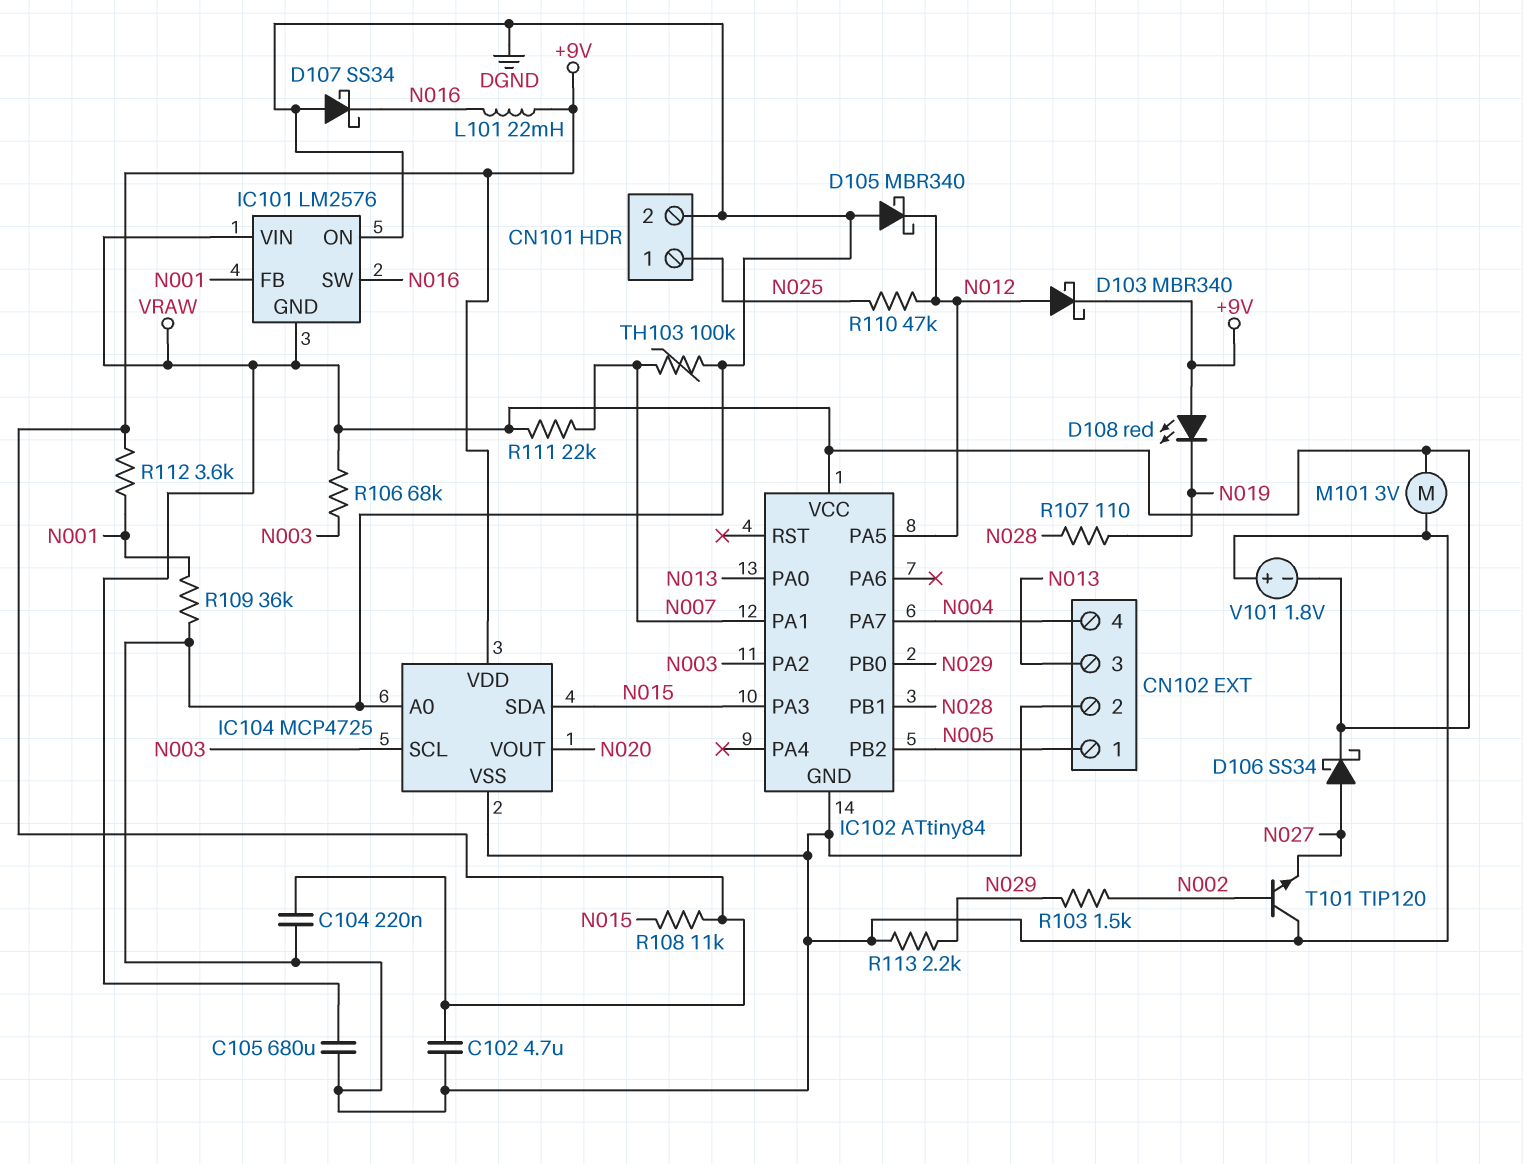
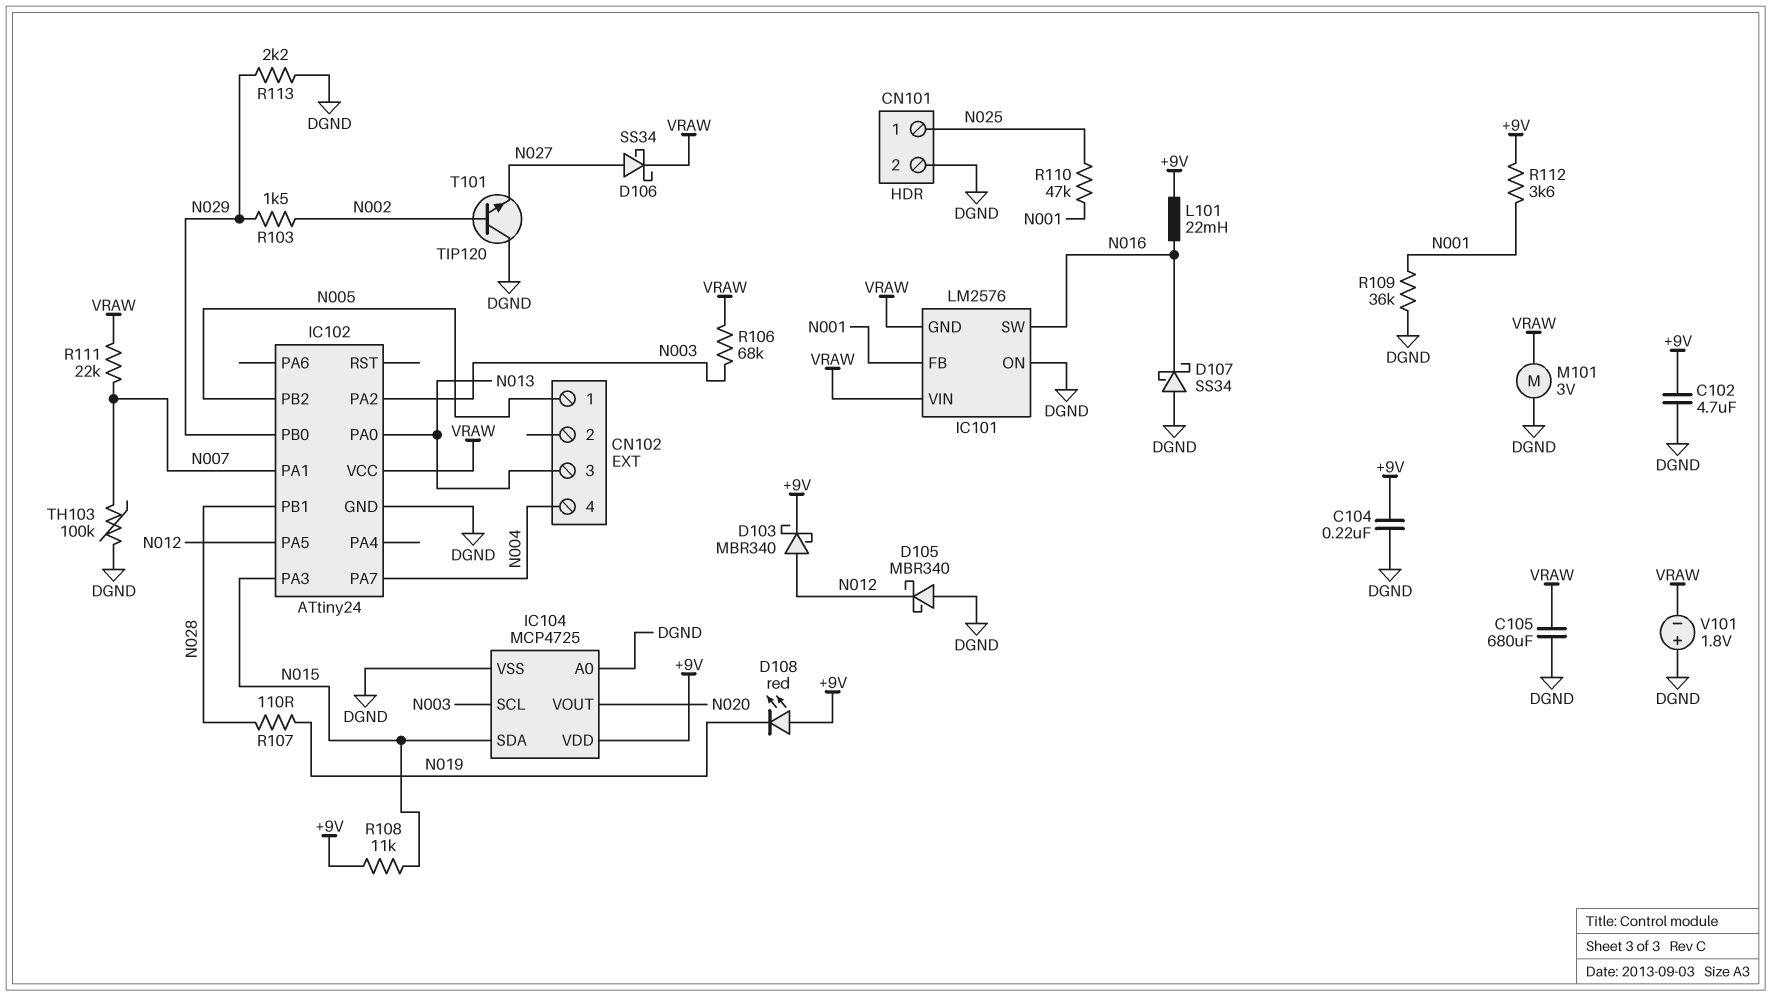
CN102 pin 2: DGND -> none
IC102: ATtiny84 -> ATtiny24
R110: 47k (N012, N025) -> 47k (N001, N025)

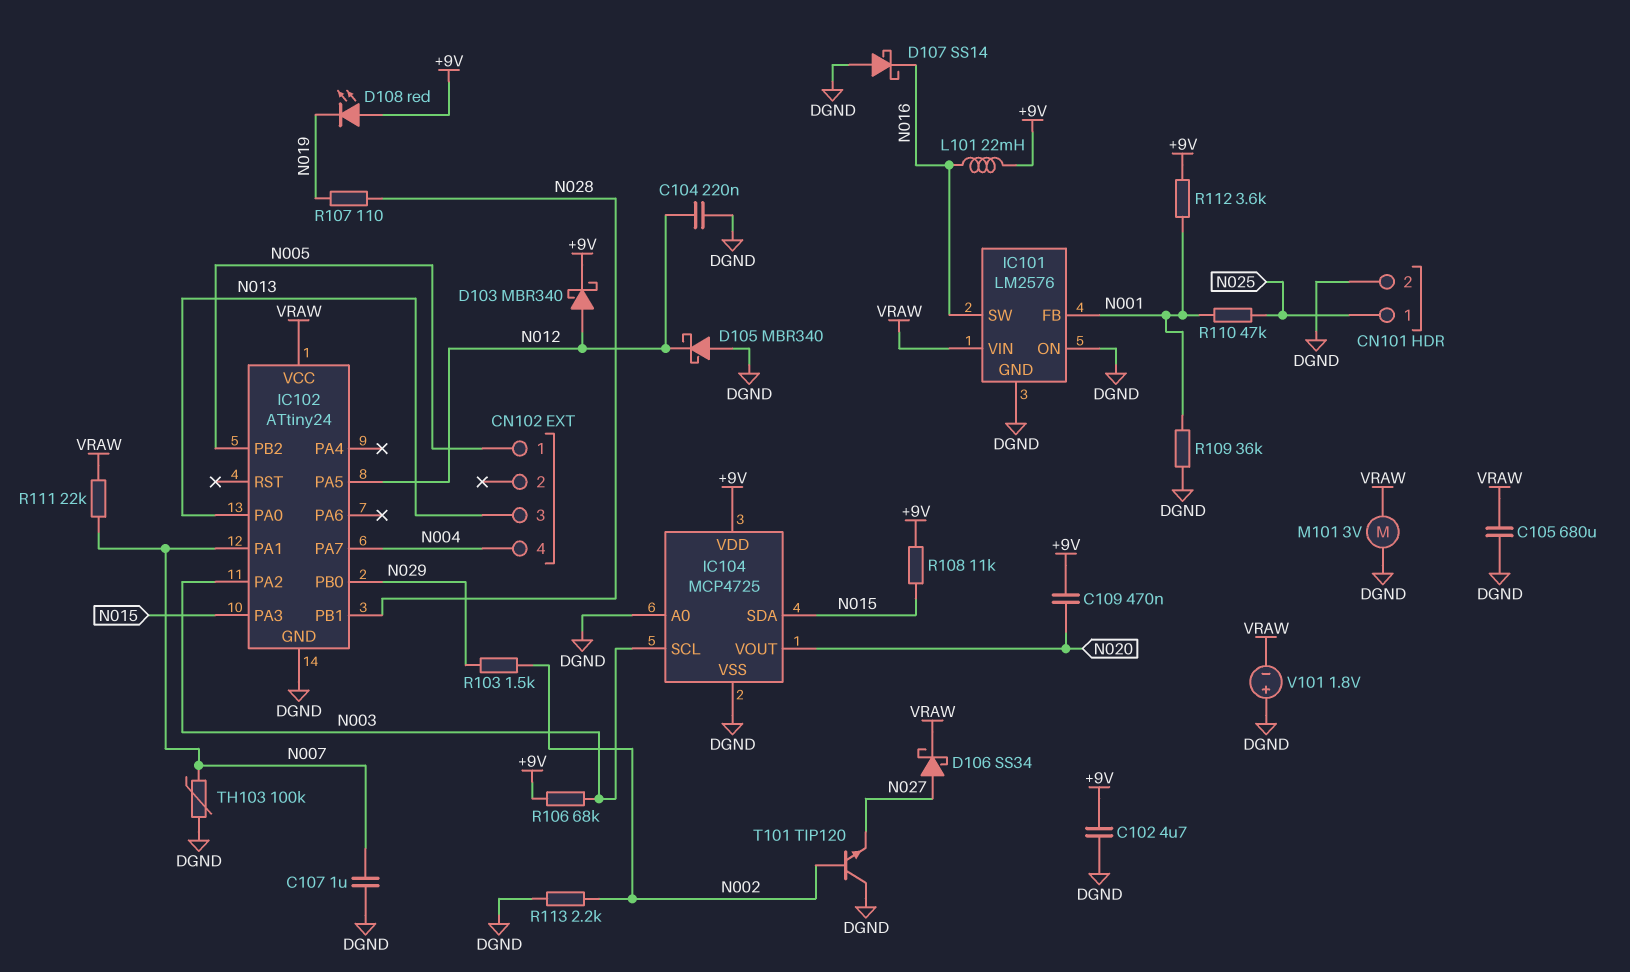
C104: 220nF (+9V, DGND) -> 220nF (DGND, N012)
C107: none -> 1uF (DGND, N007)
C109: none -> 470nF (+9V, N020)
D107: schottky SS34 (A DGND, K N016) -> schottky SS14 (A DGND, K N016)
IC101 pin GND: VRAW -> DGND
R106: 68k (N003, VRAW) -> 68k (+9V, N003)
R113: 2.2k (DGND, N029) -> 2.2k (DGND, N002)

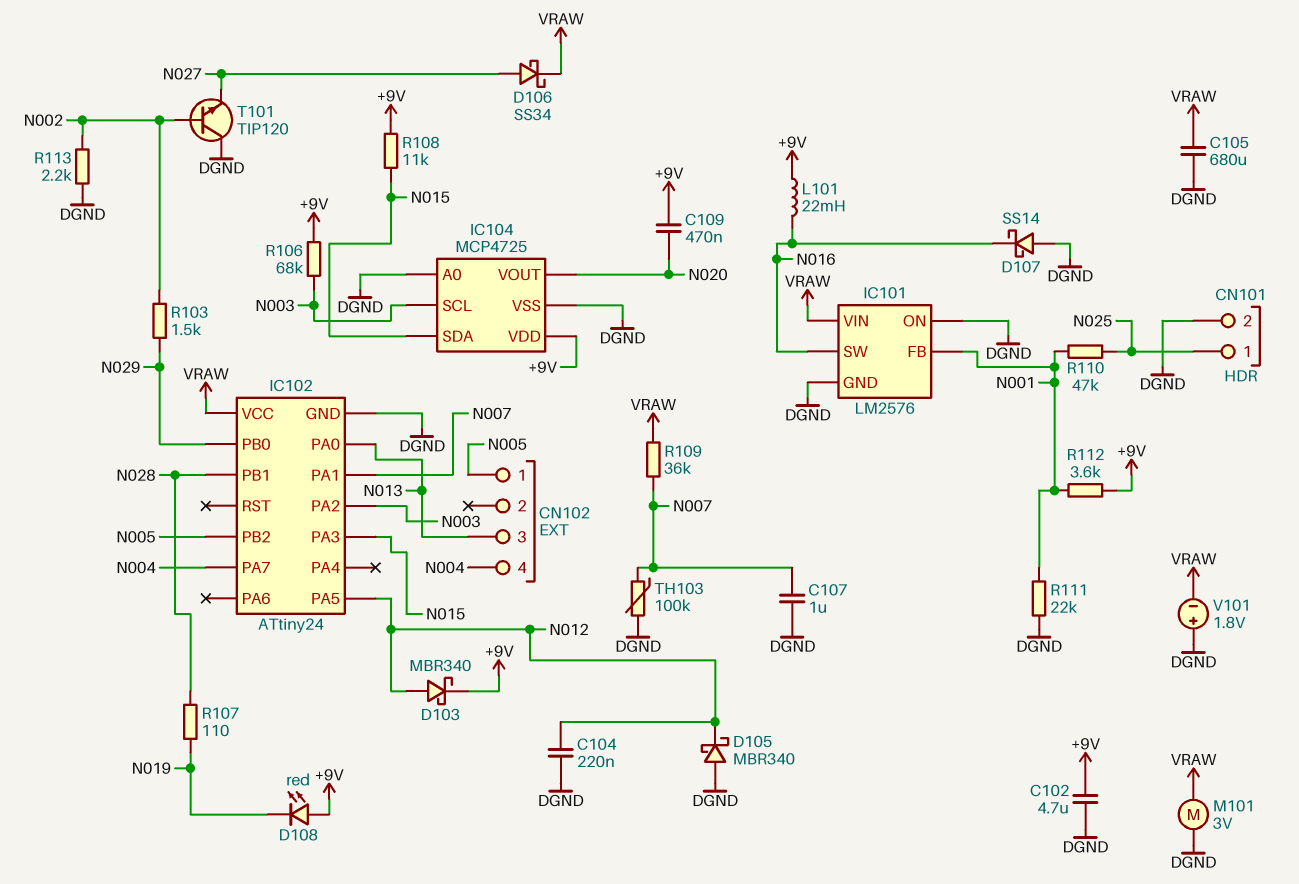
R109: 36k (DGND, N001) -> 36k (N007, VRAW)
R111: 22k (N007, VRAW) -> 22k (DGND, N001)

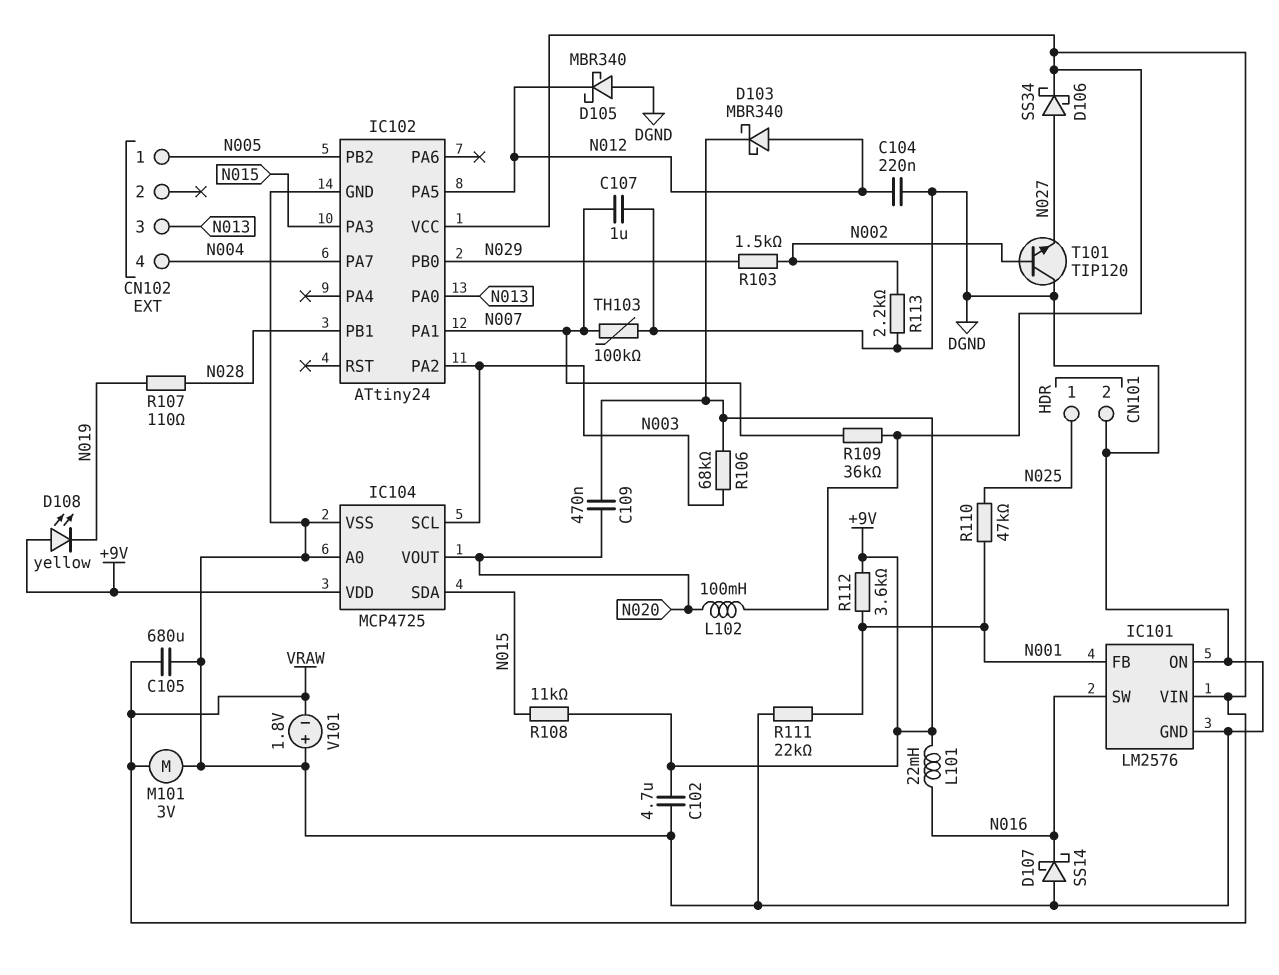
D108: LED red (A +9V, K N019) -> LED yellow (A +9V, K N019)
L102: none -> 100mH (N020, VRAW)

